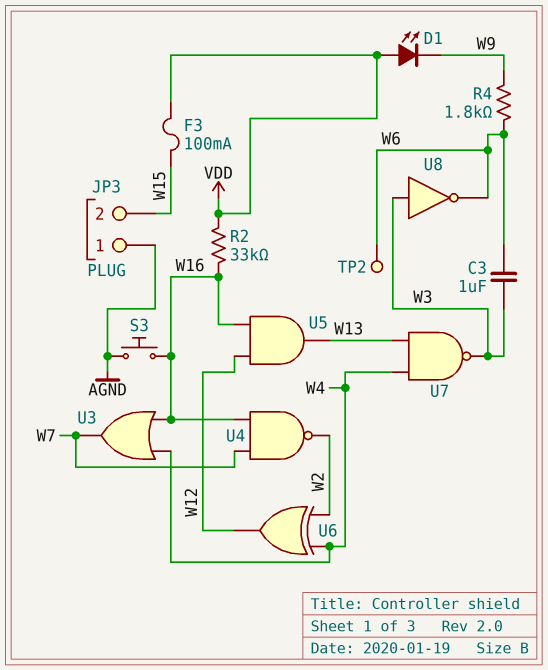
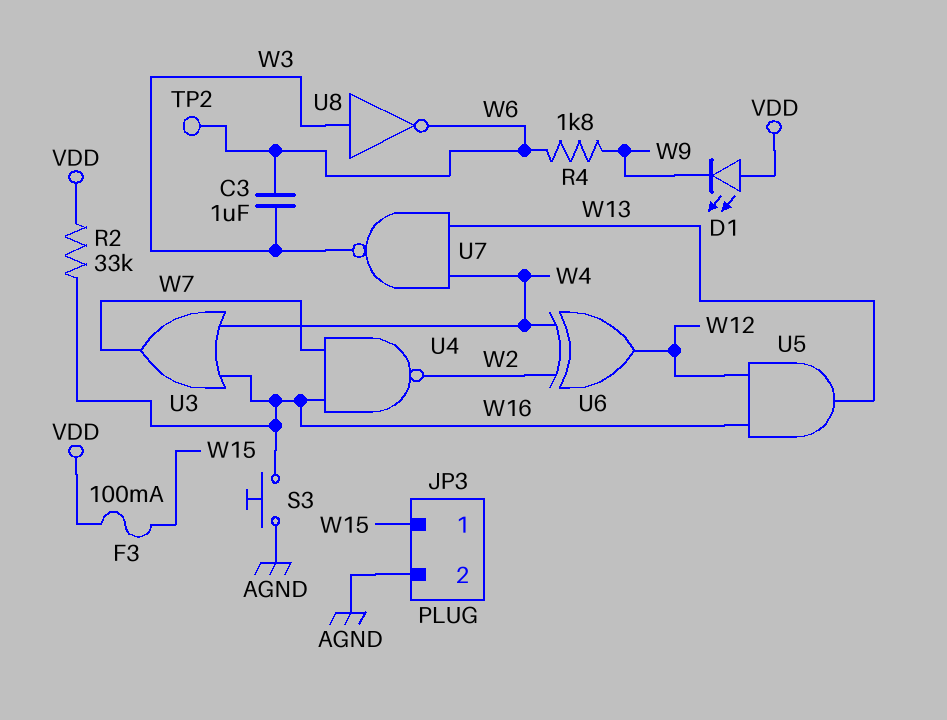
JP3 pin 1: AGND -> W15
JP3 pin 2: W15 -> AGND

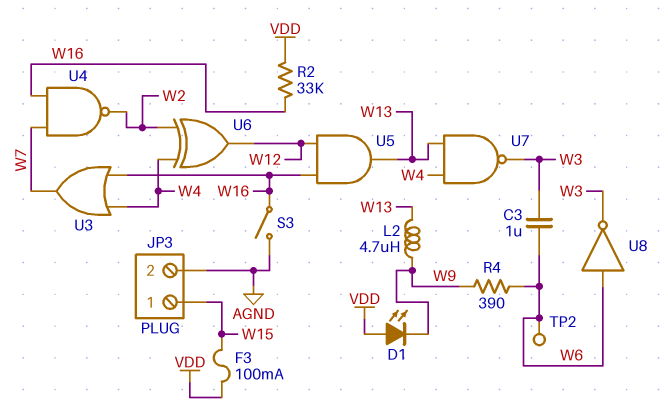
L2: none -> 4.7uH (W9, W13)
R4: 1.8k (W6, W9) -> 390 (W6, W9)
S3: button (AGND, W16) -> switch (AGND, W16)
U8: NOT (in W3, out W6) -> NOT (in W6, out W3)

